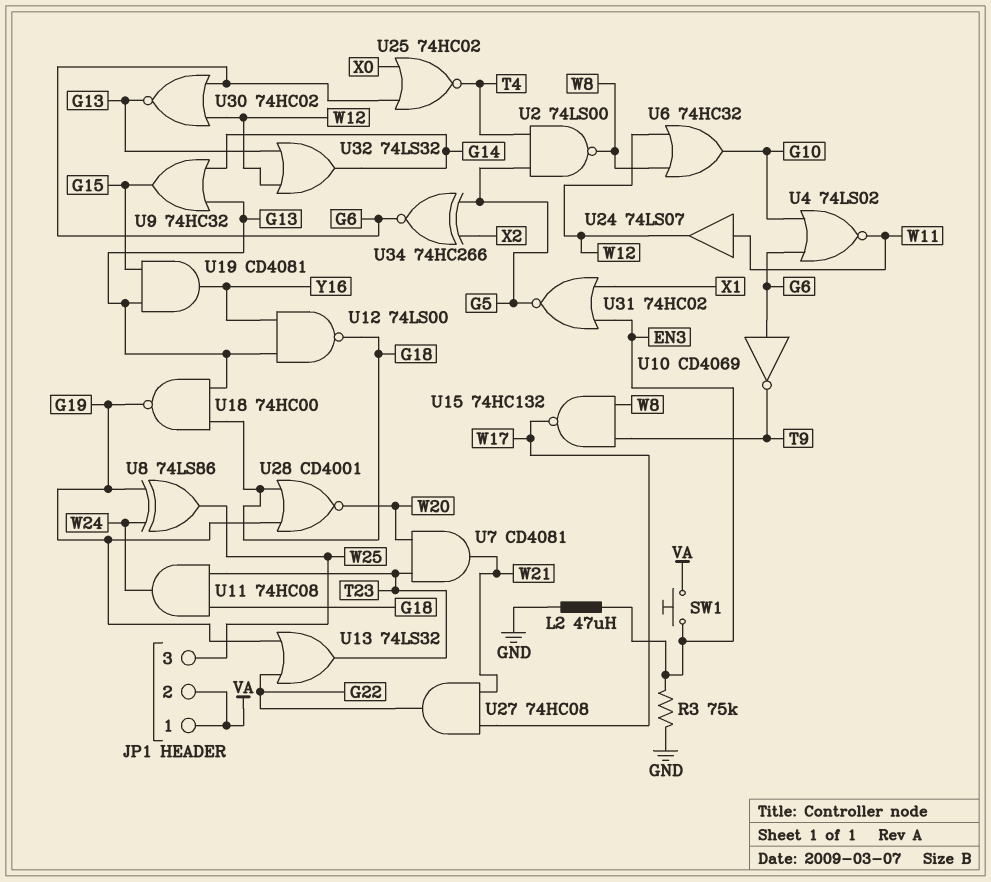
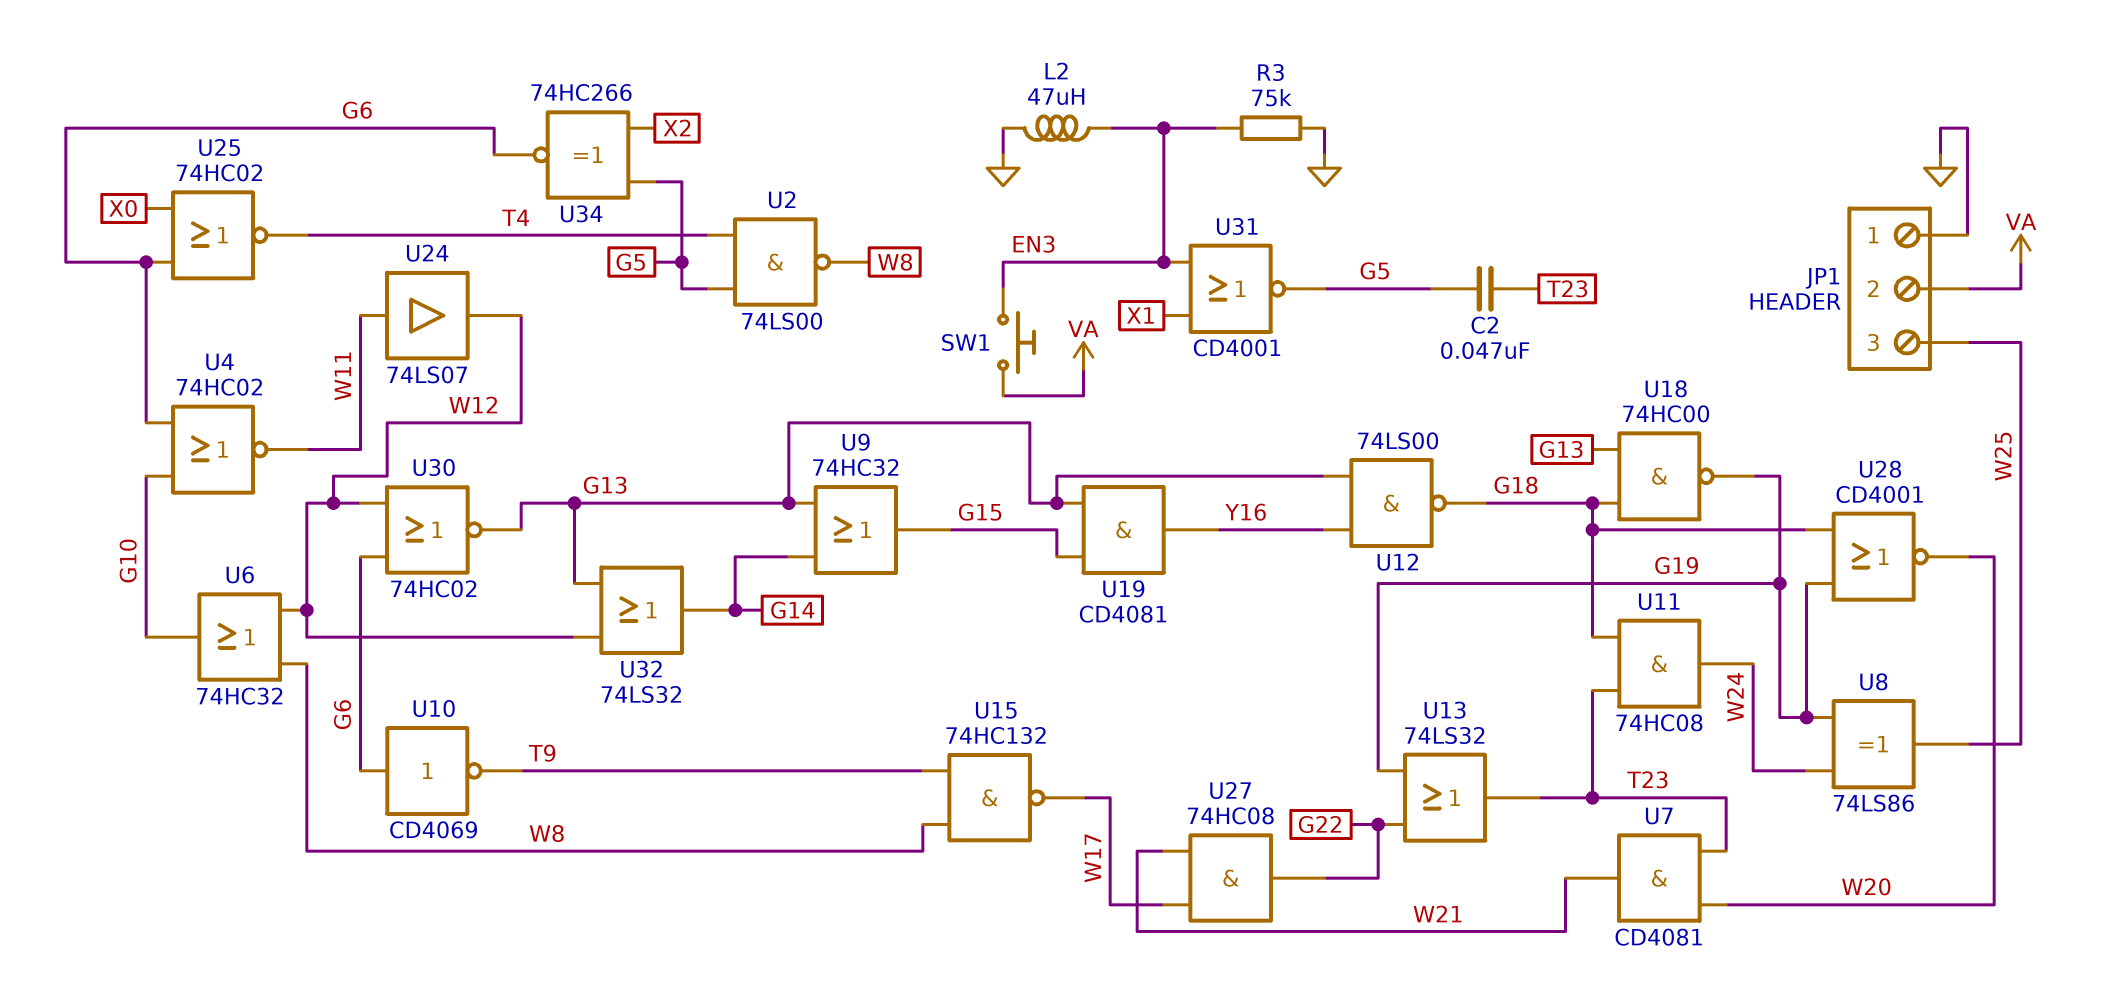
C2: none -> 47nF (G5, T23)
JP1 pin 1: VA -> GND
U4: NOR 74LS02 (in G6, in G10, out W11) -> NOR 74HC02 (in G6, in G10, out W11)
U31: NOR 74HC02 (in EN3, in X1, out G5) -> NOR CD4001 (in EN3, in X1, out G5)

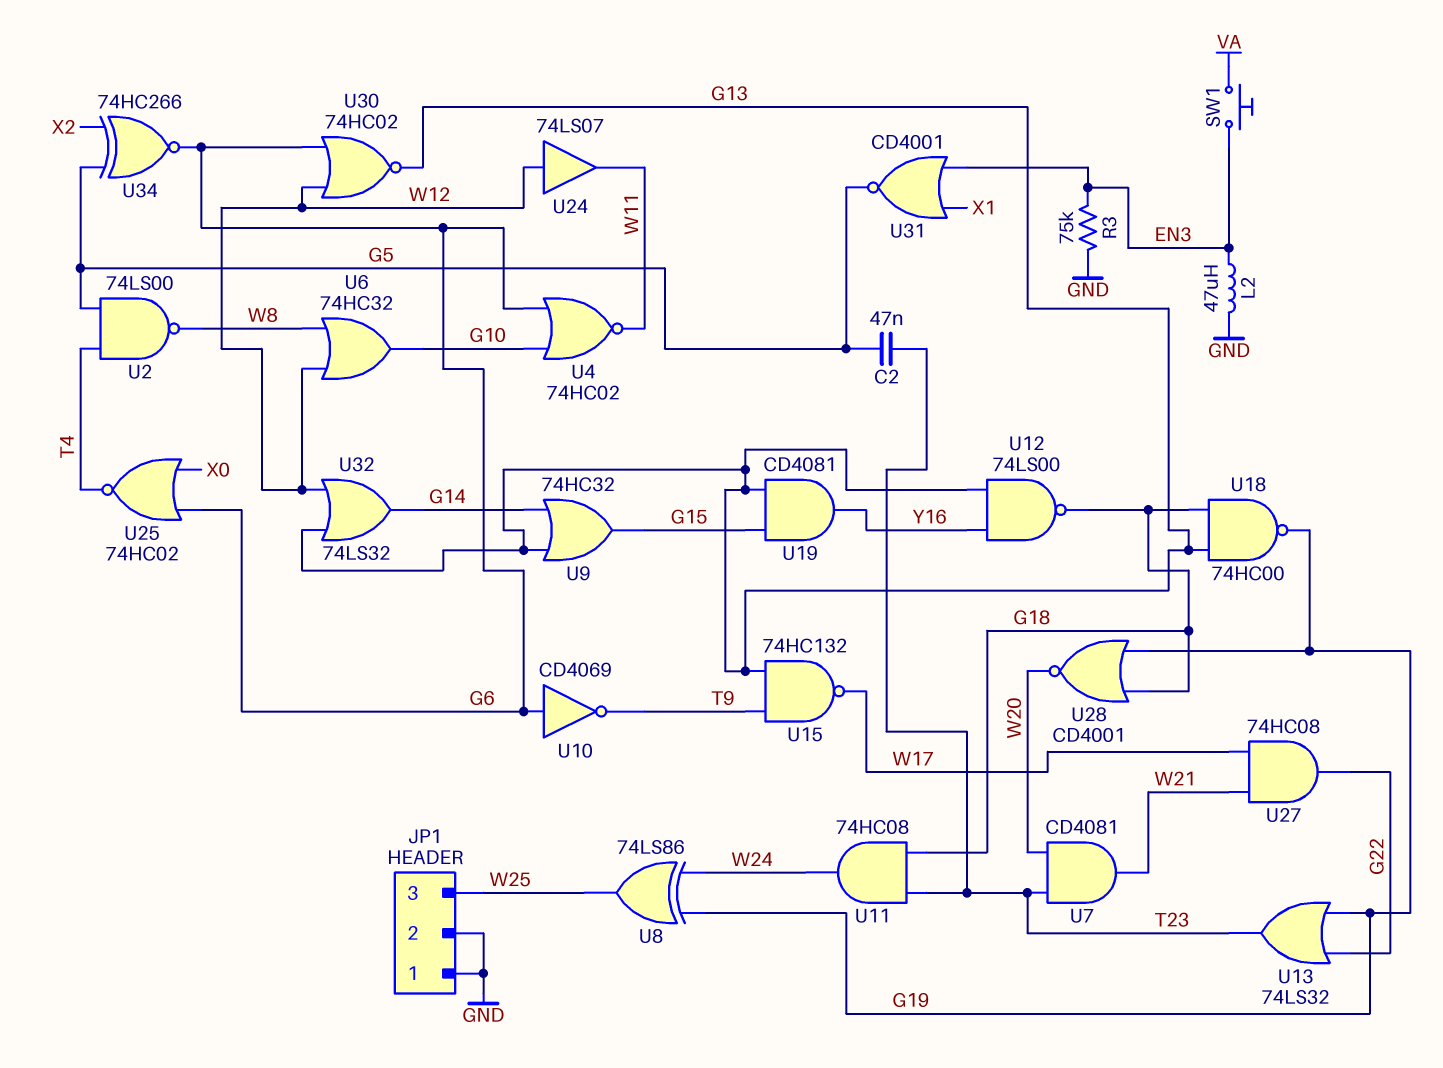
JP1 pin 2: VA -> GND
U15: NAND 74HC132 (in T9, in W8, out W17) -> NAND 74HC132 (in G13, in T9, out W17)
U24: buffer 74LS07 (in W11, out W12) -> buffer 74LS07 (in W12, out W11)

